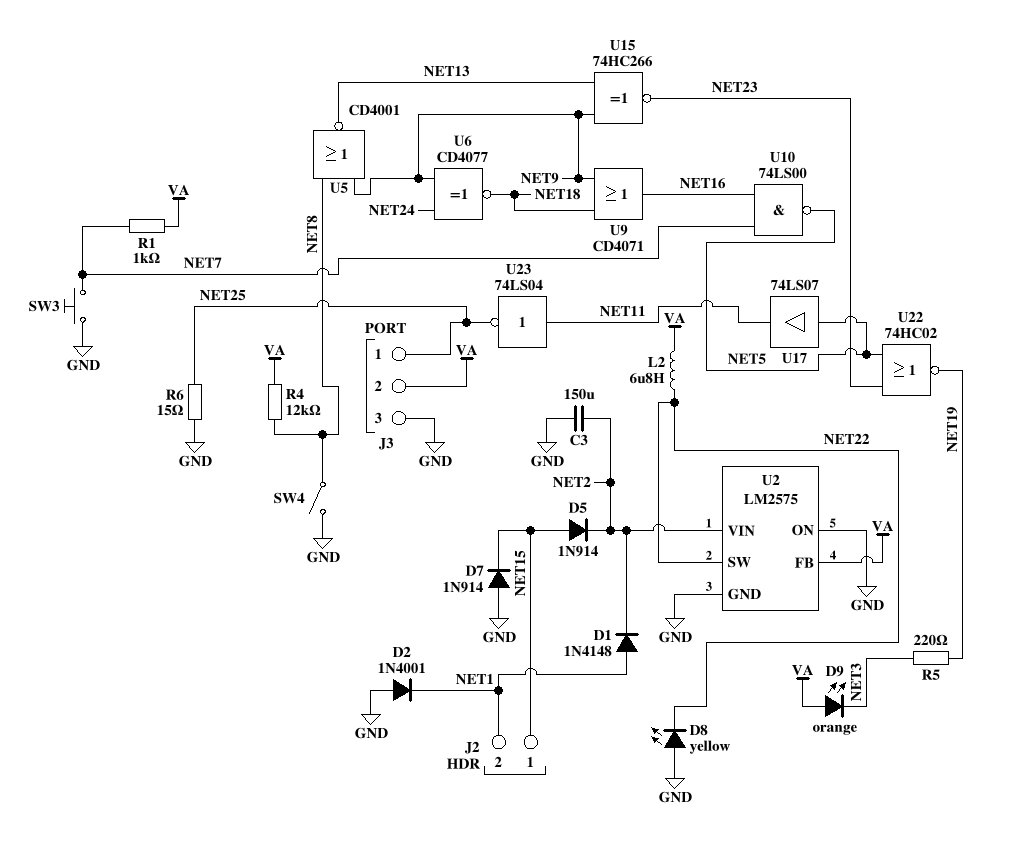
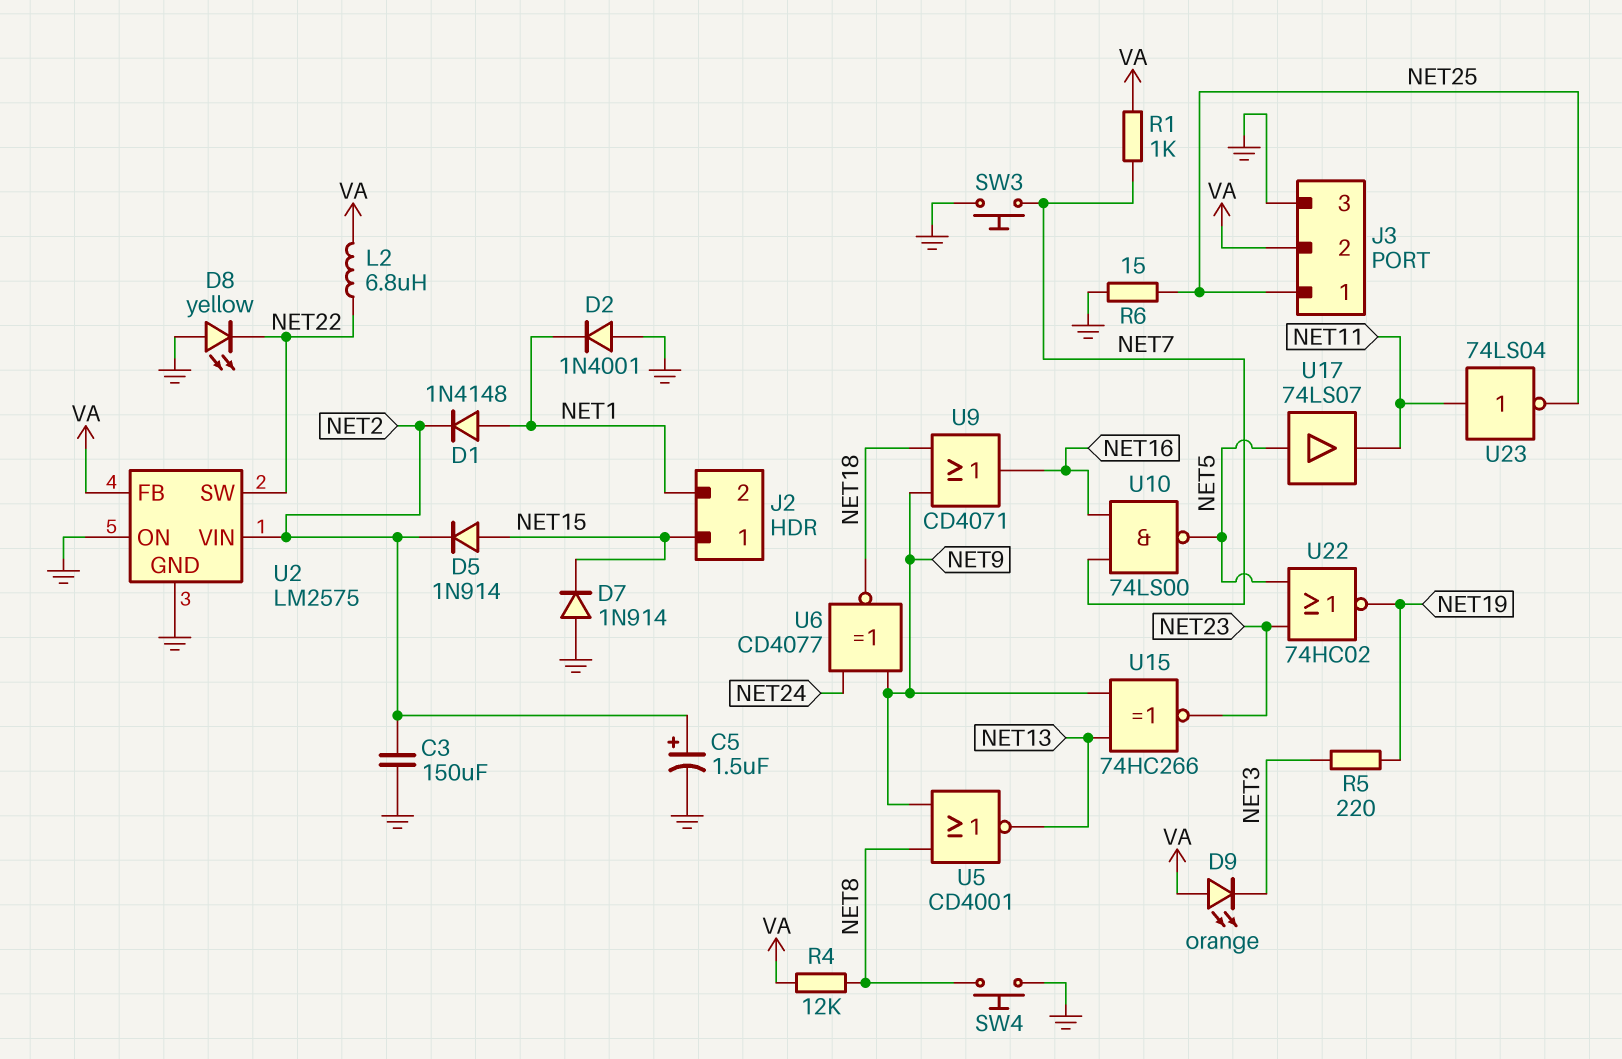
C5: none -> 1.5uF (plus NET2, minus GND)
SW4: switch (GND, NET8) -> button (GND, NET8)

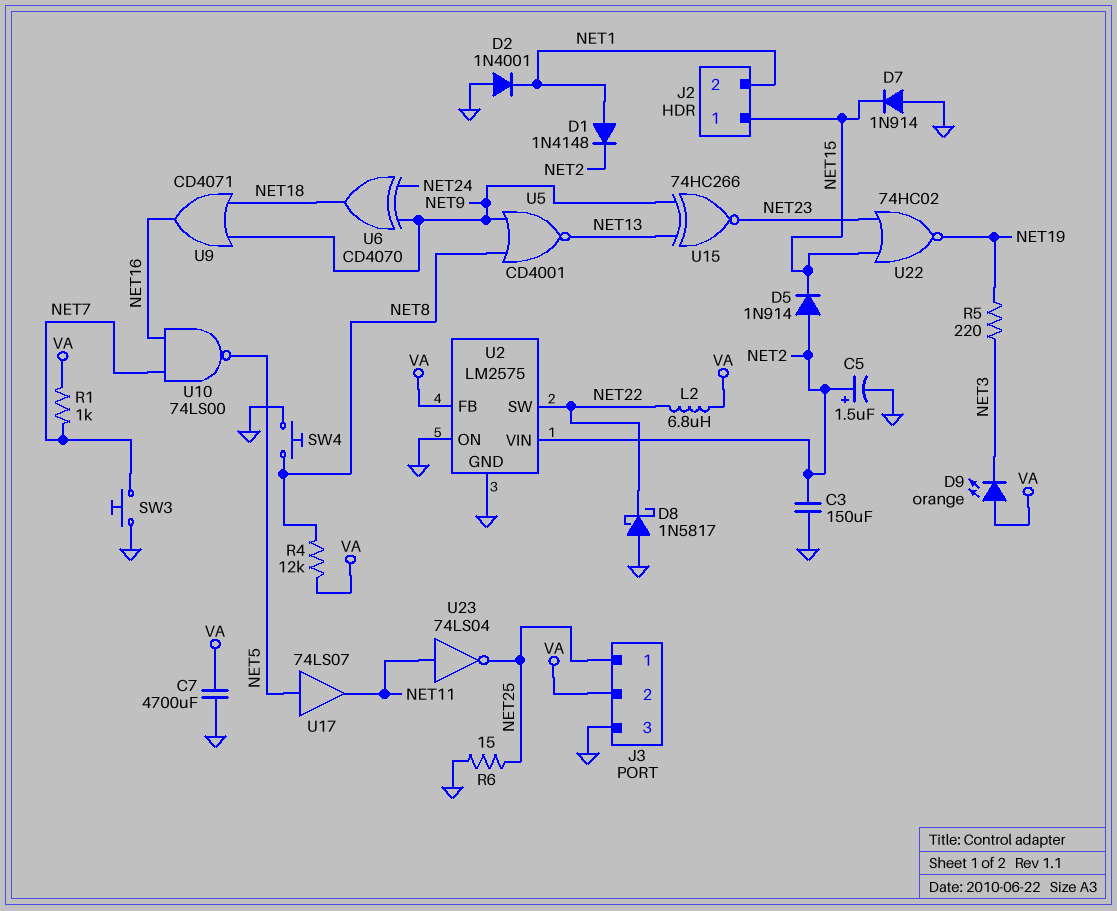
C7: none -> 4700uF (GND, VA)
D5: diode 1N914 (A NET15, K NET2) -> diode 1N914 (A NET2, K NET15)
D8: LED yellow (A GND, K NET22) -> schottky 1N5817 (A GND, K NET22)
U6: XNOR CD4077 (in NET9, in NET24, out NET18) -> XOR CD4070 (in NET9, in NET24, out NET18)
U22: NOR 74HC02 (in NET5, in NET23, out NET19) -> NOR 74HC02 (in NET15, in NET23, out NET19)

